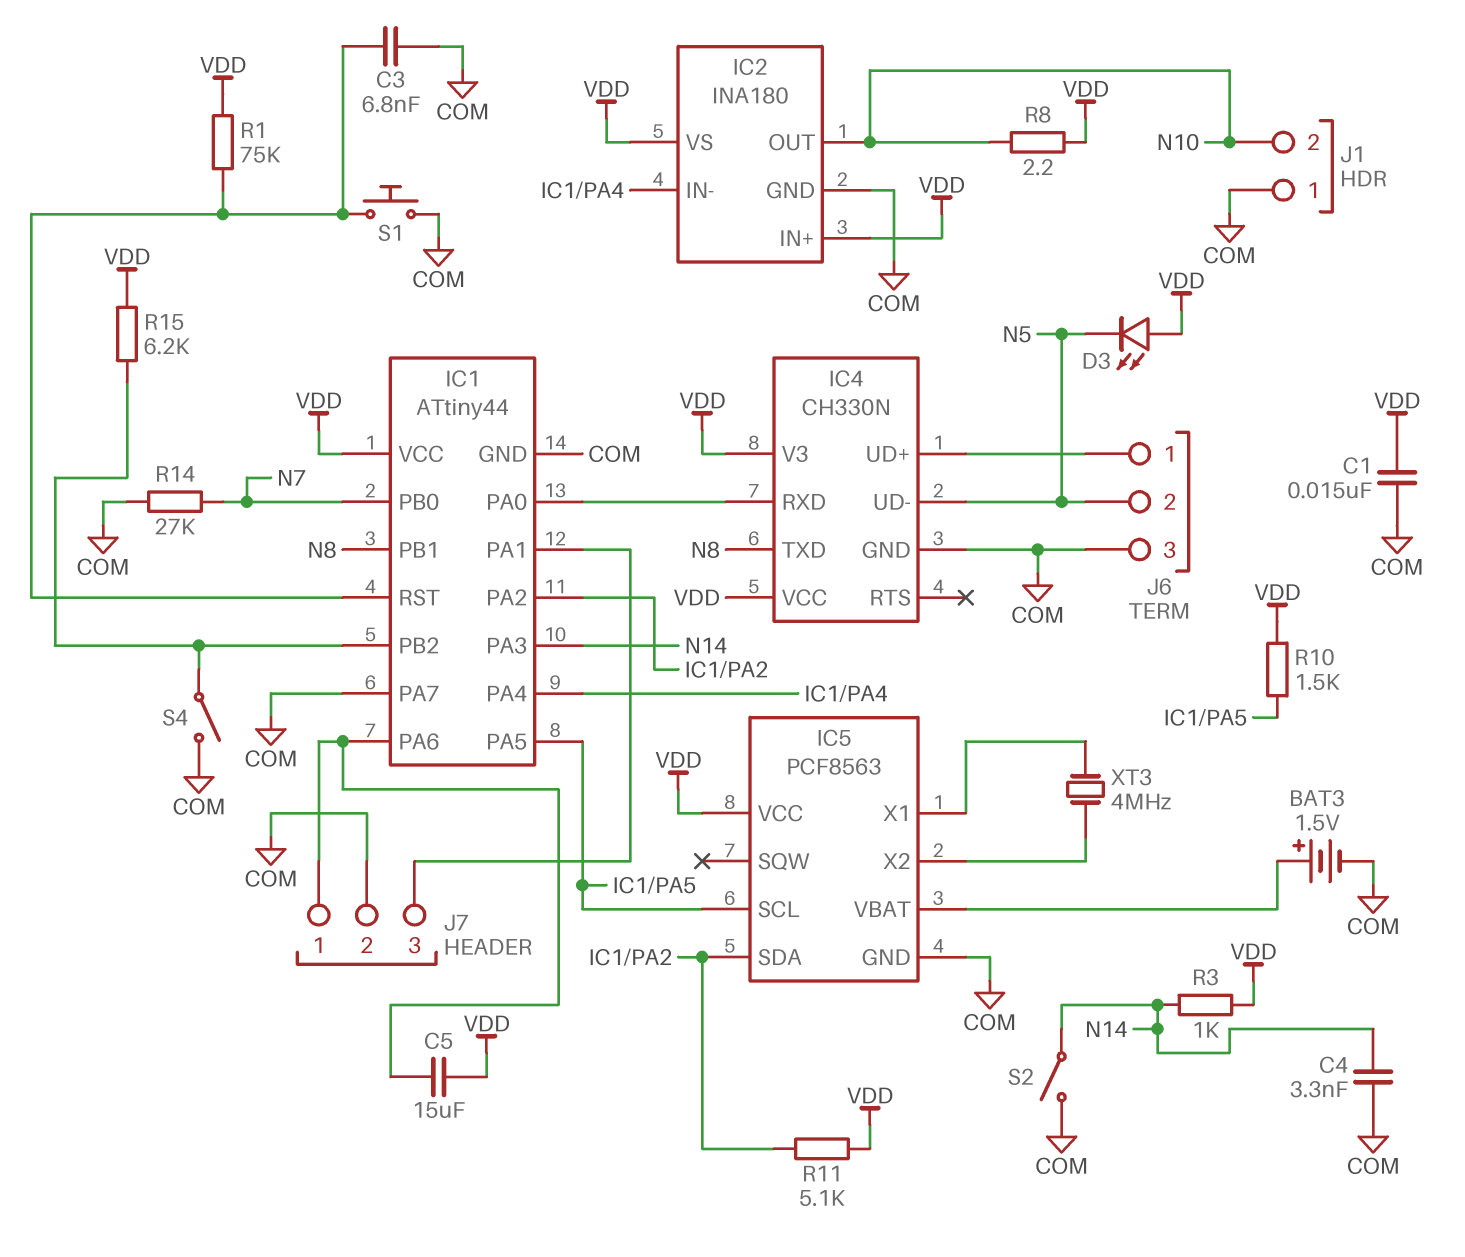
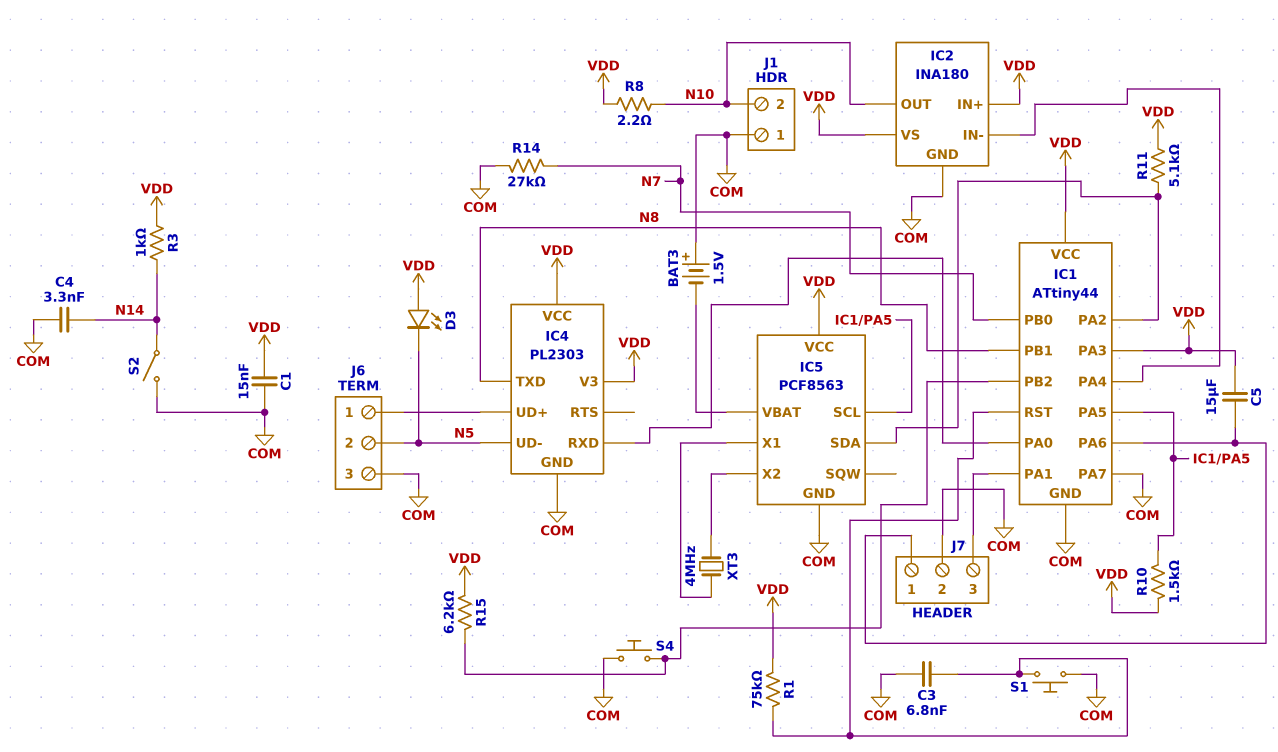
BAT3: 1.5V (plus IC5/VBAT, minus COM) -> 1.5V (plus COM, minus IC5/VBAT)
IC1 pin PA3: N14 -> VDD
IC4: CH330N -> PL2303
S4: switch (COM, IC1/PB2) -> button (COM, IC1/PB2)

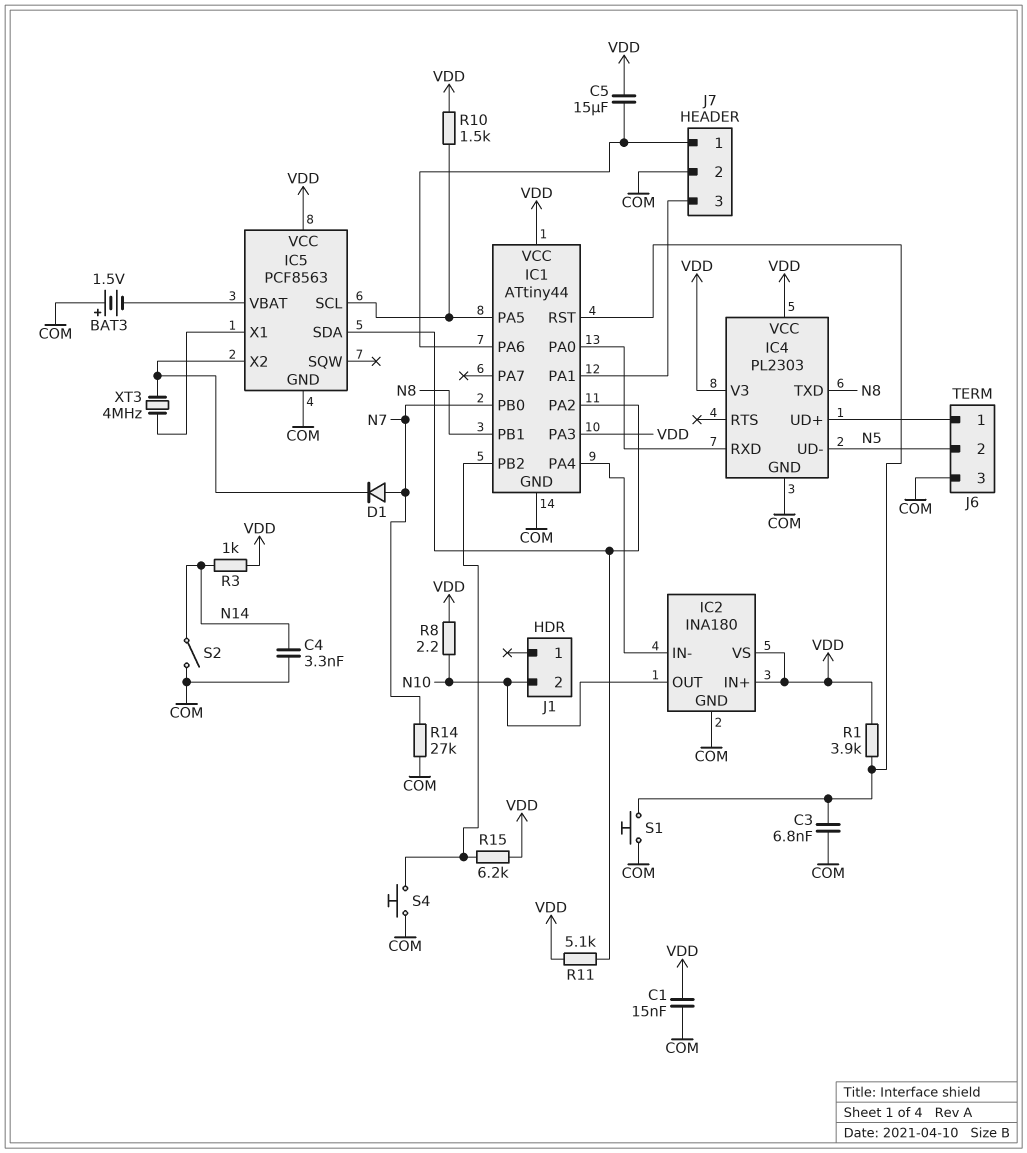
D1: none -> diode (A N7, K IC5/X2)
D3: LED (A VDD, K N5) -> none
IC1 pin PA7: COM -> none
J1 pin 1: COM -> none
R1: 75k (IC1/RST, VDD) -> 3.9k (IC1/RST, VDD)

